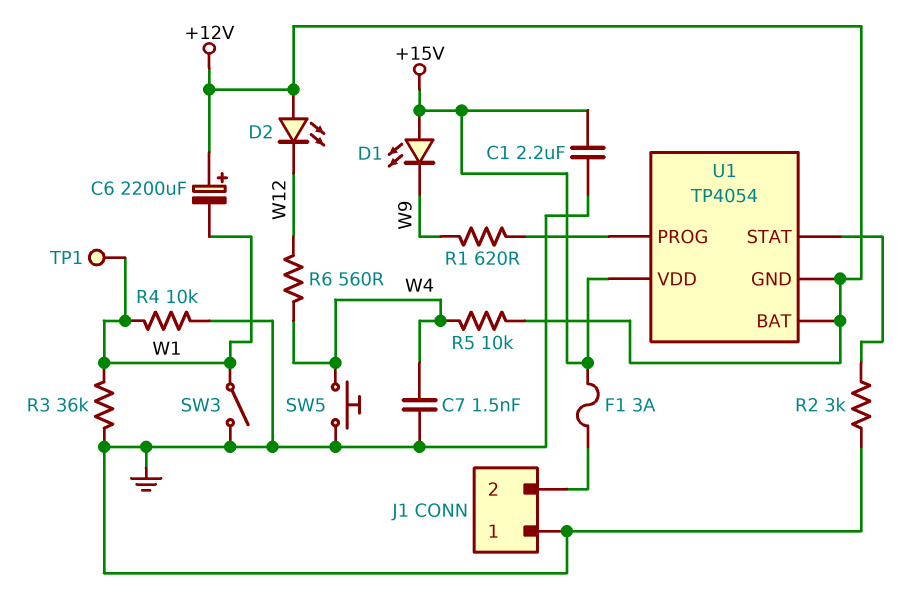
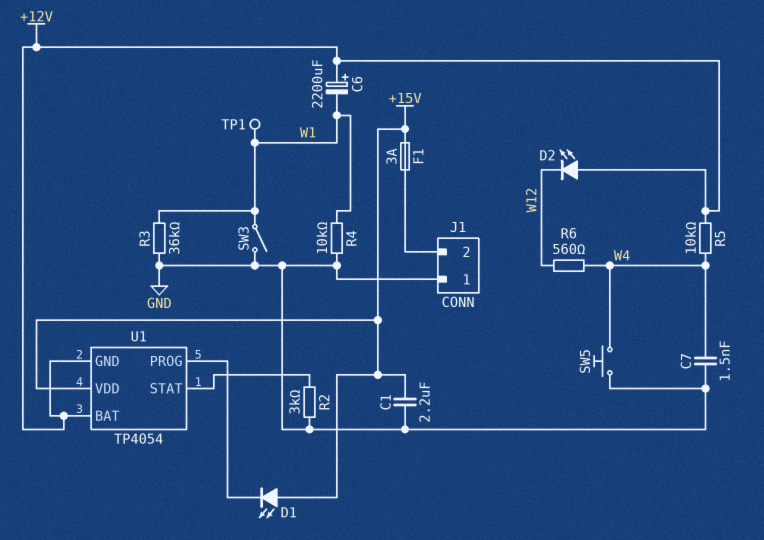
D1: LED (A +15V, K W9) -> LED (A +15V, K U1/PROG)
R1: 620 (U1/PROG, W9) -> none

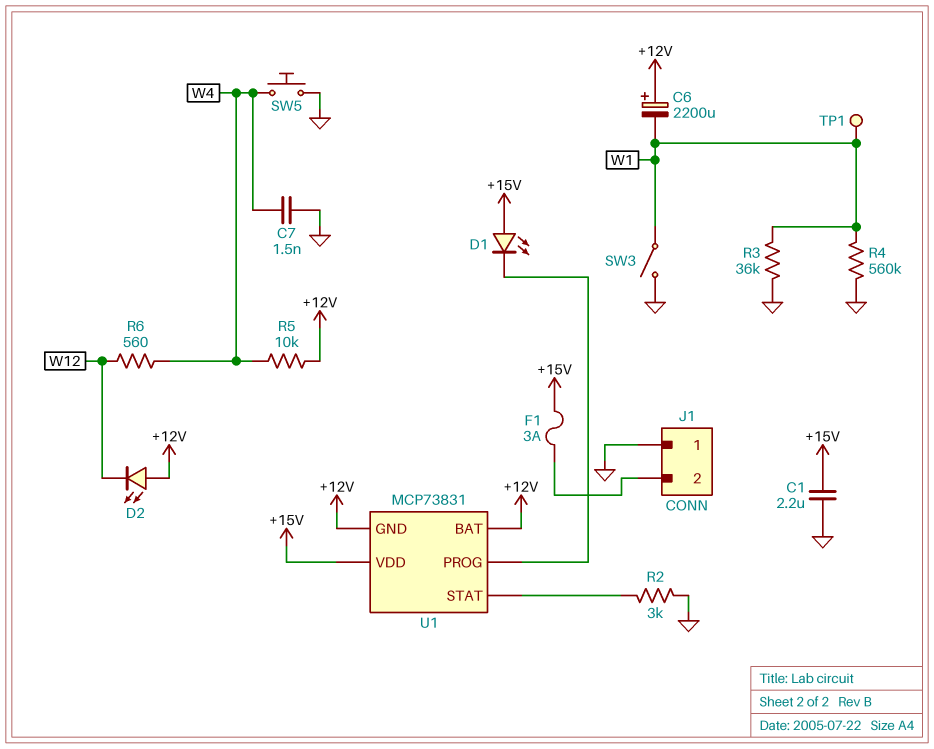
R4: 10k (GND, W1) -> 560k (GND, W1)
U1: TP4054 -> MCP73831

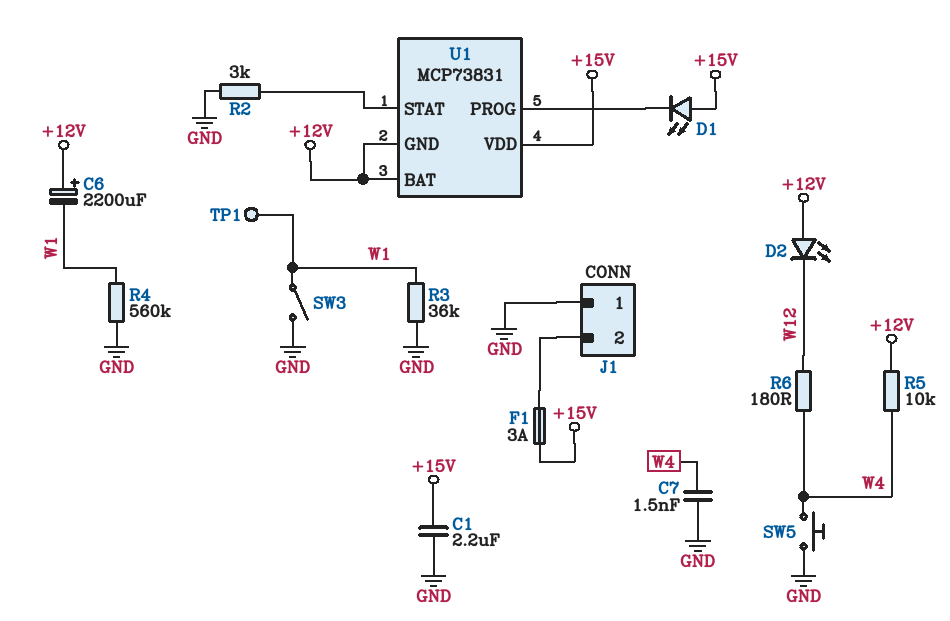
R6: 560 (W4, W12) -> 180 (W4, W12)

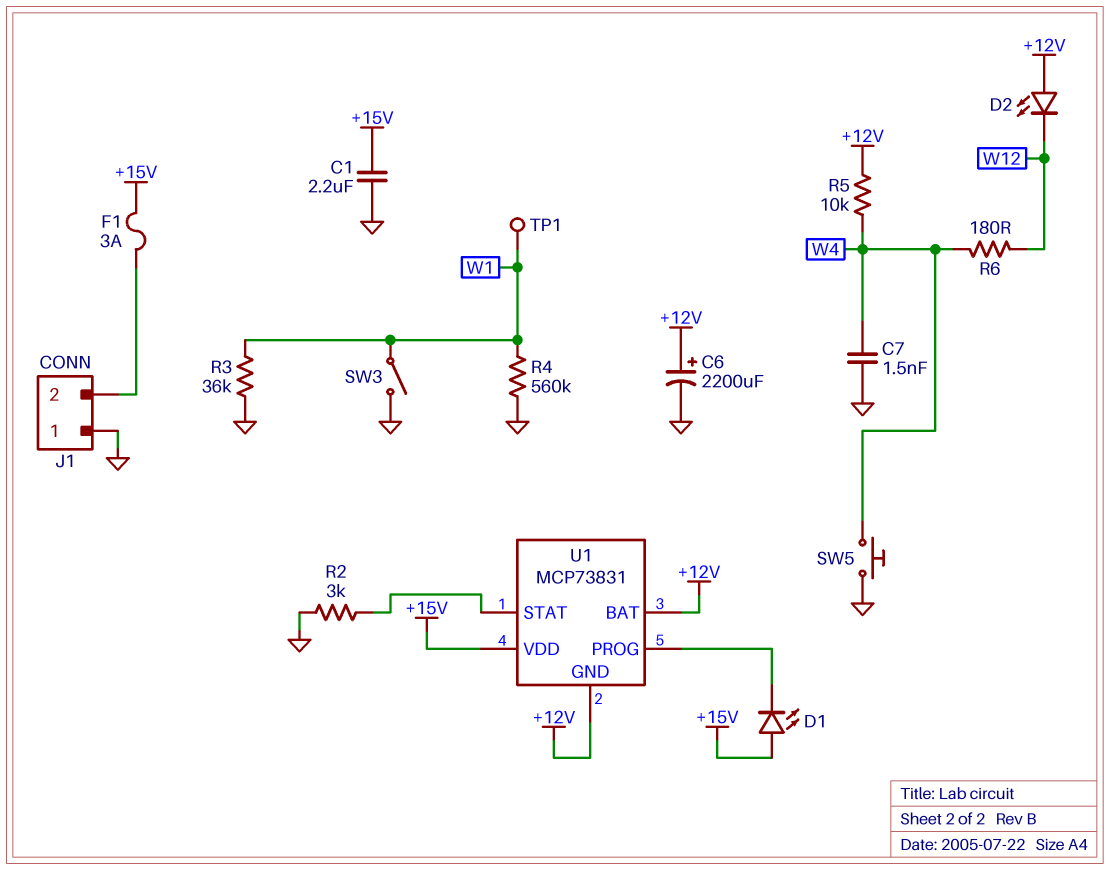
C6: 2200uF (plus +12V, minus W1) -> 2200uF (plus +12V, minus GND)

